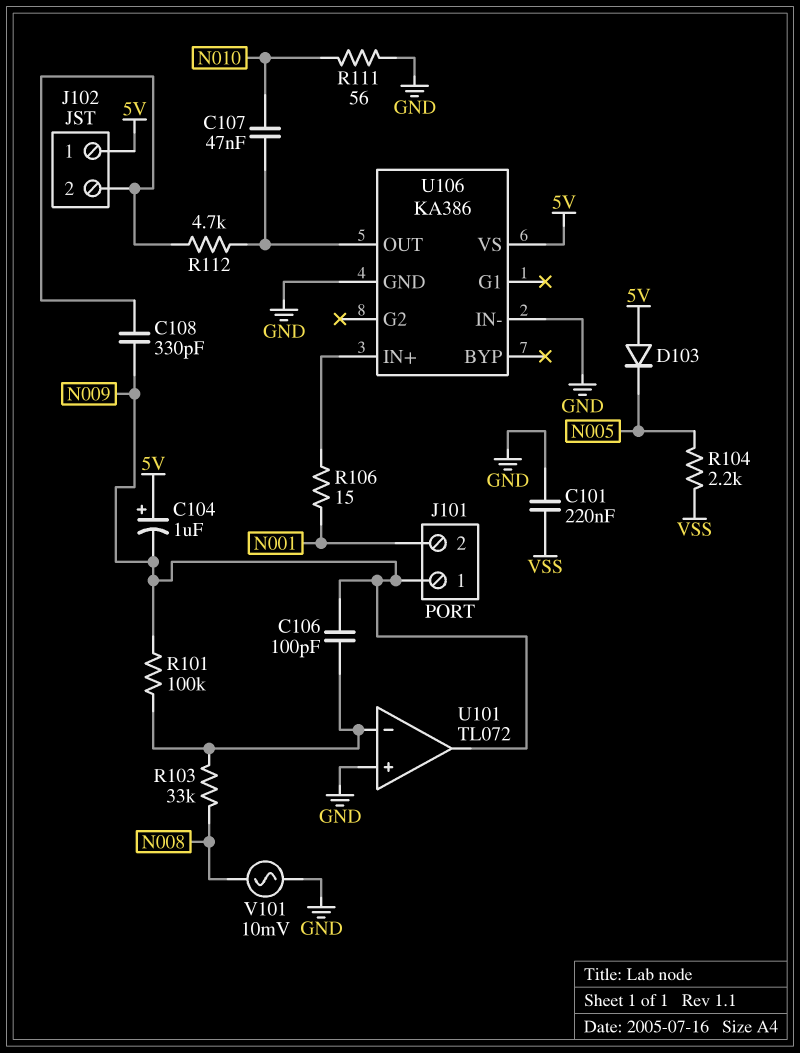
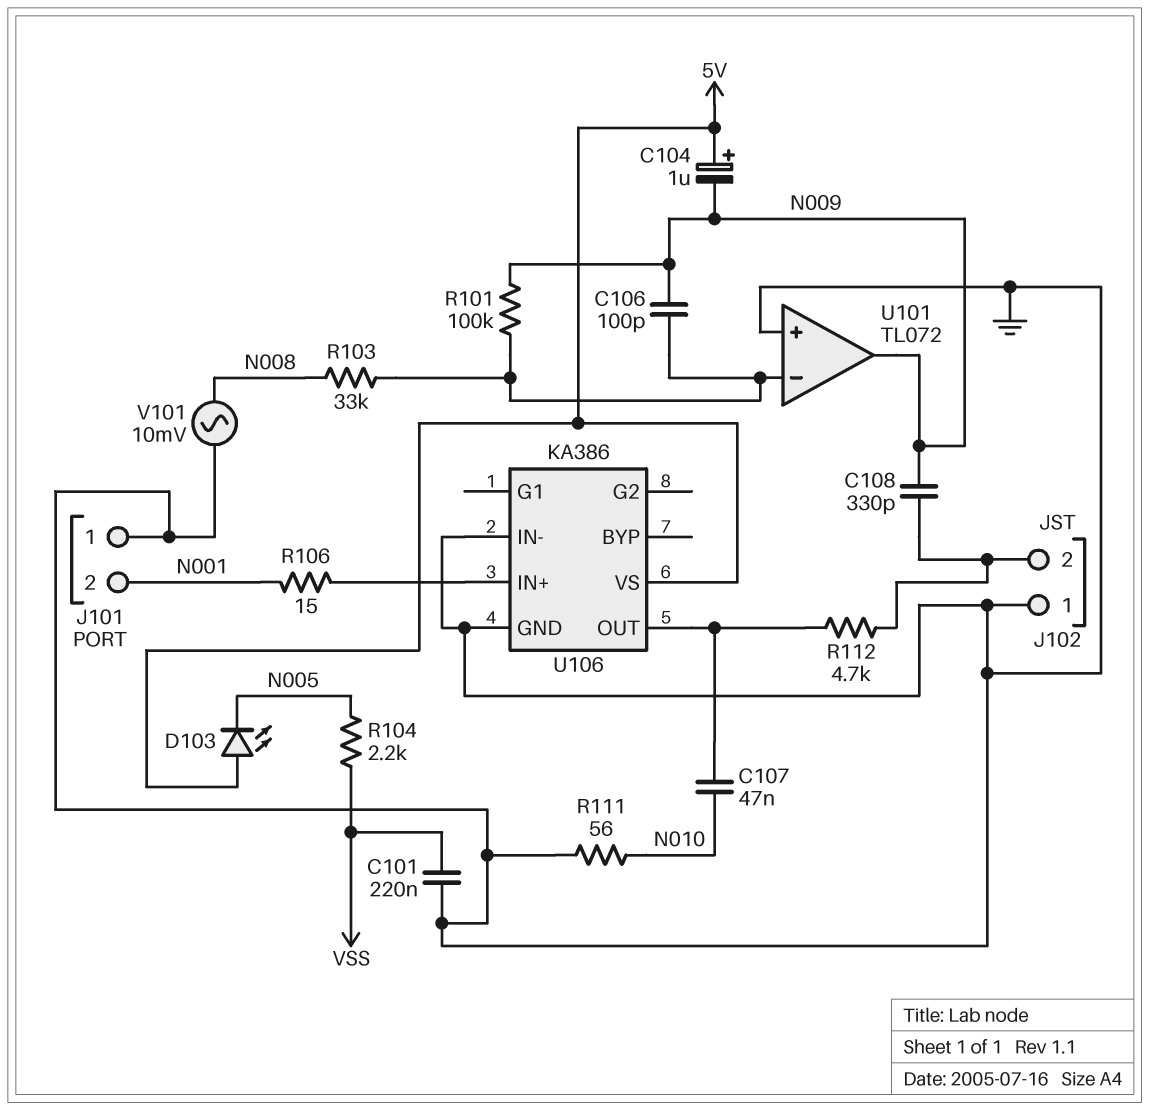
D103: diode (A 5V, K N005) -> LED (A 5V, K N005)
J101 pin 1: N009 -> GND
J102 pin 1: 5V -> GND

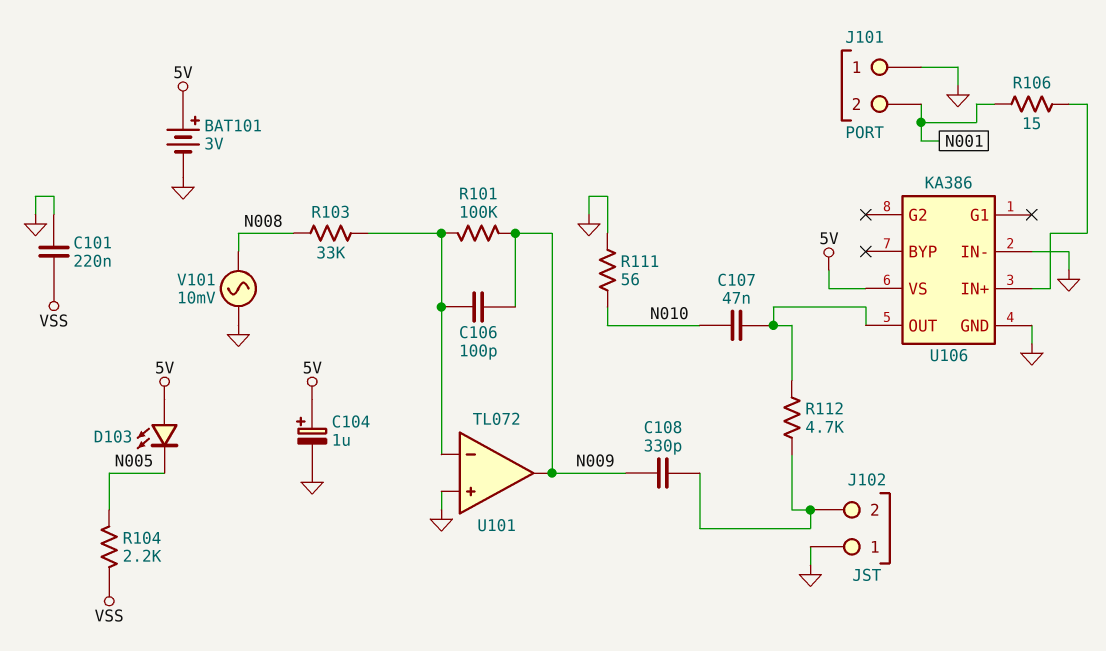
BAT101: none -> 3V (plus 5V, minus GND)
C104: 1uF (plus 5V, minus N009) -> 1uF (plus 5V, minus GND)

